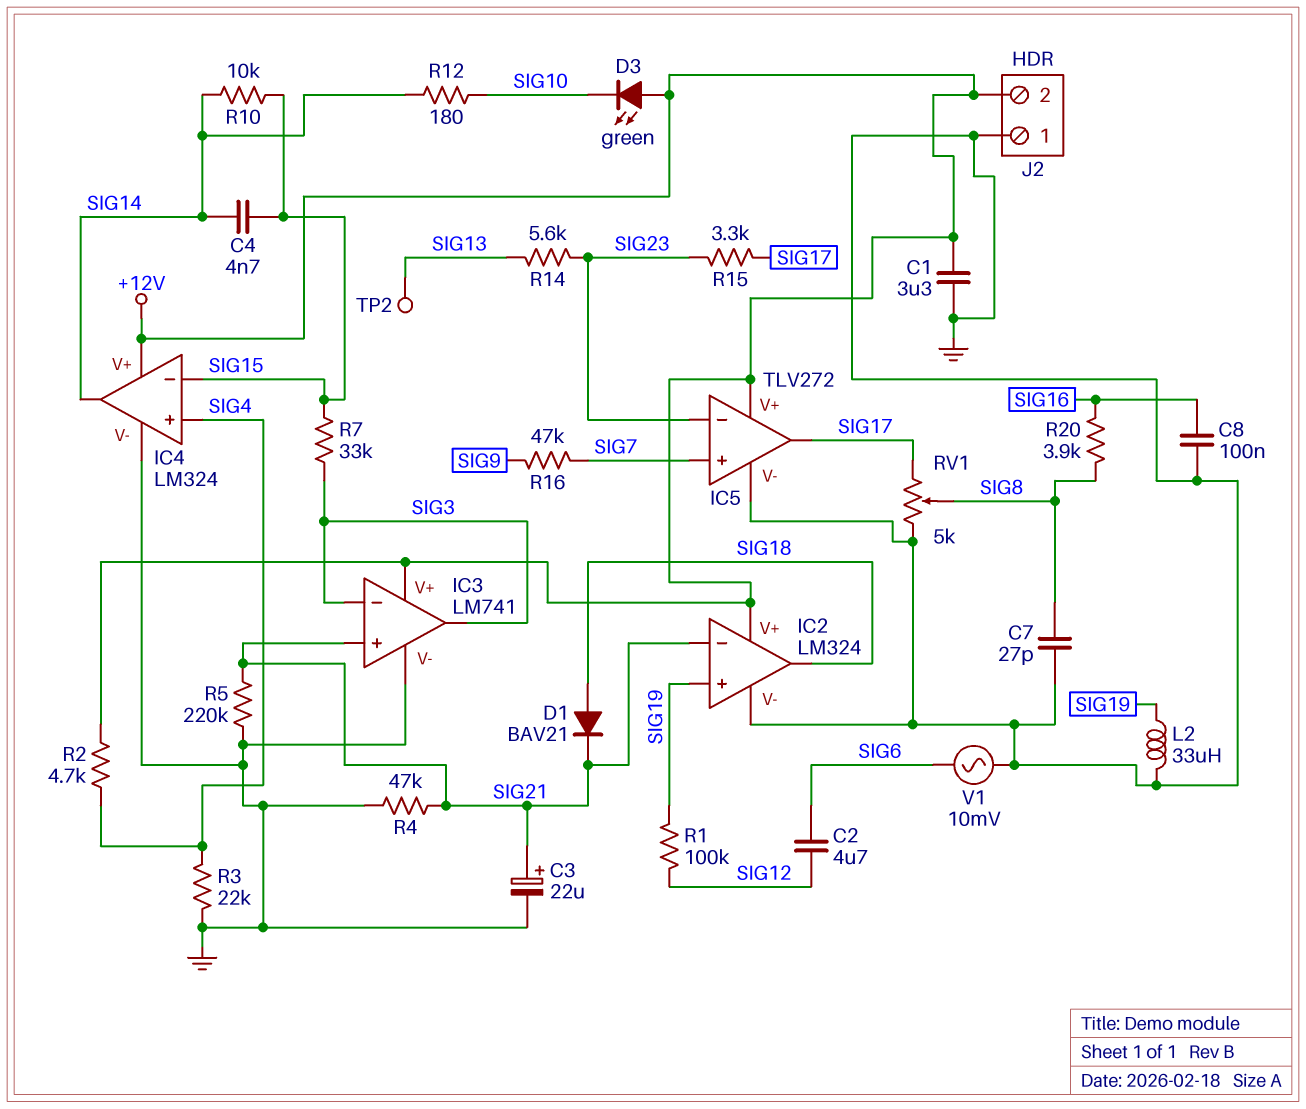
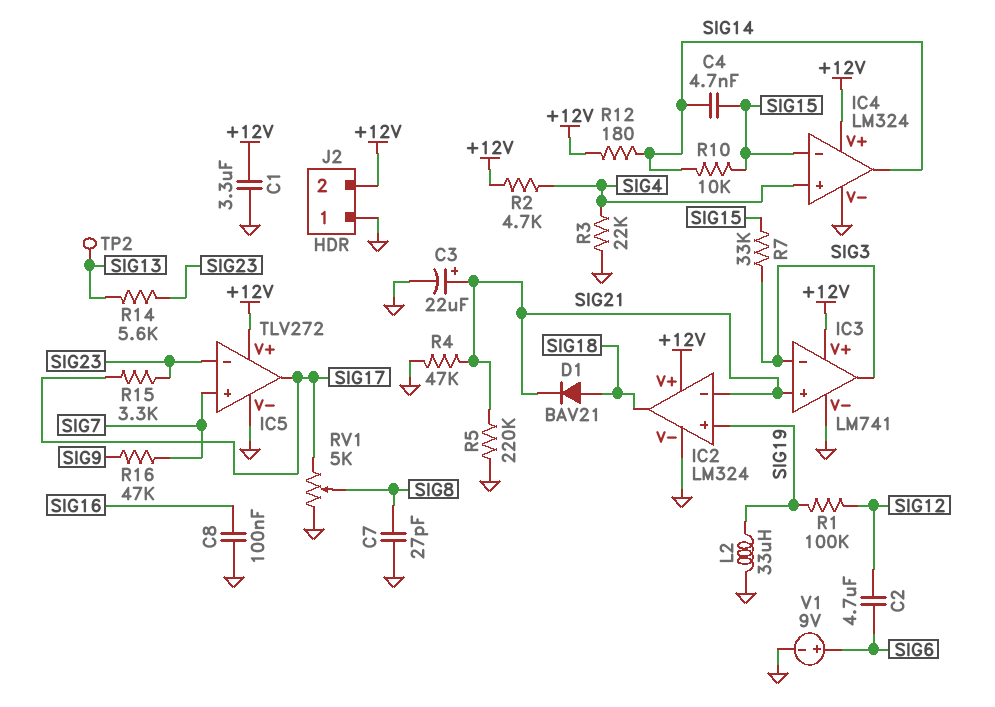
D3: LED green (A +12V, K SIG10) -> none
R12: 180 (SIG10, SIG14) -> 180 (+12V, SIG14)
R20: 3.9k (SIG8, SIG16) -> none
V1: AC 10mV (GND, SIG6) -> 9V (plus SIG6, minus GND)

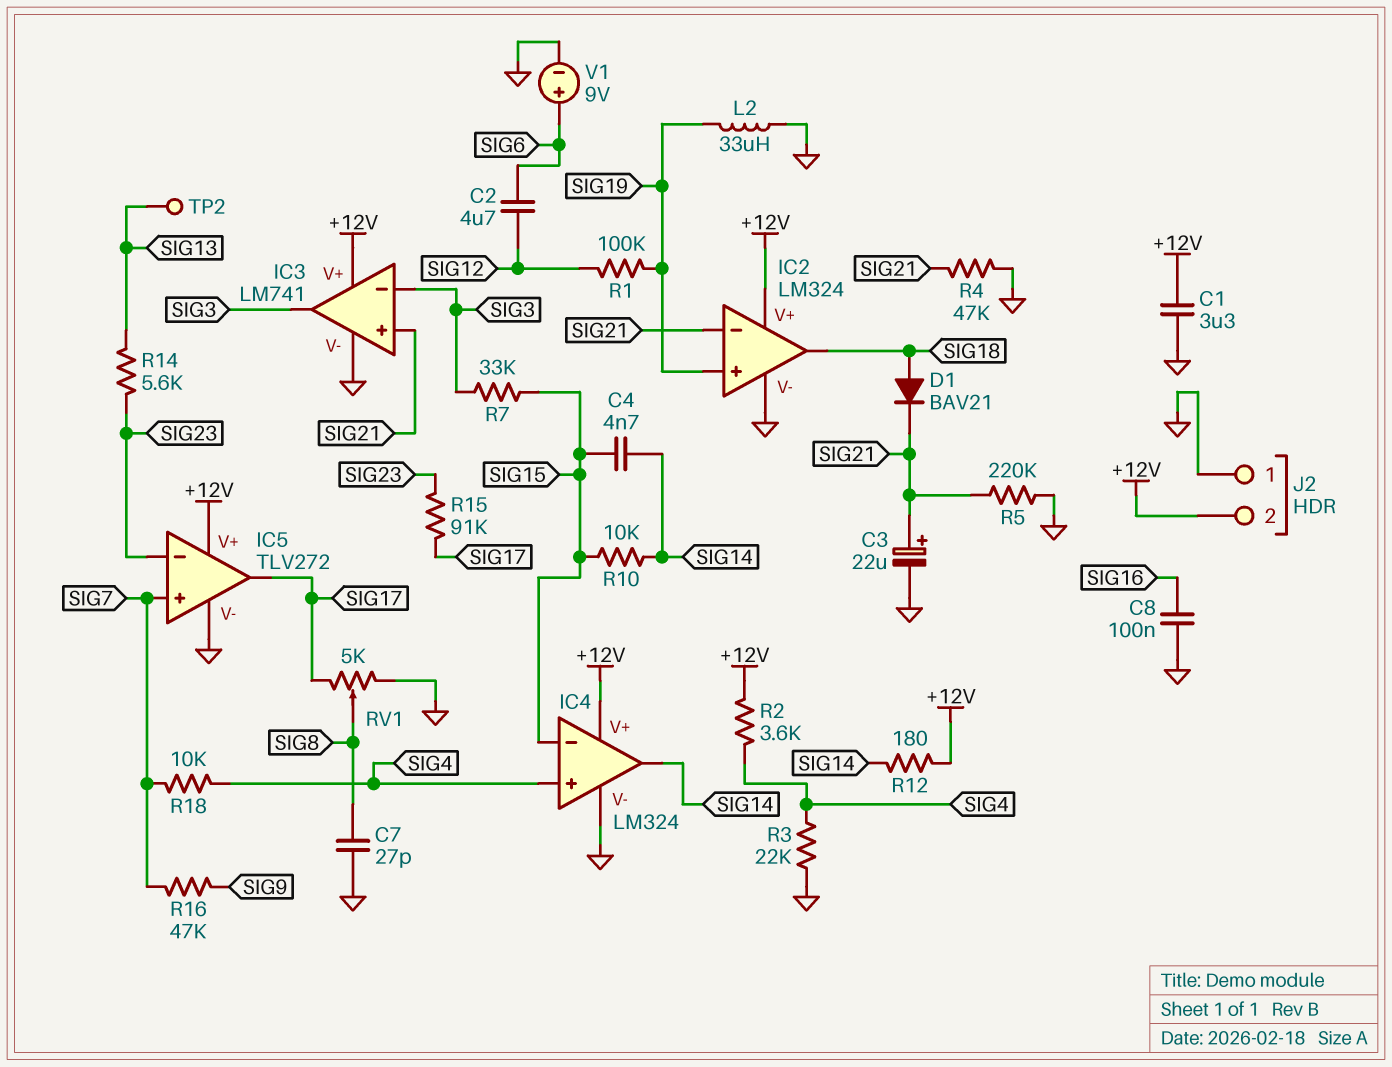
R2: 4.7k (+12V, SIG4) -> 3.6k (+12V, SIG4)
R15: 3.3k (SIG17, SIG23) -> 91k (SIG17, SIG23)
R18: none -> 10k (SIG4, SIG7)

